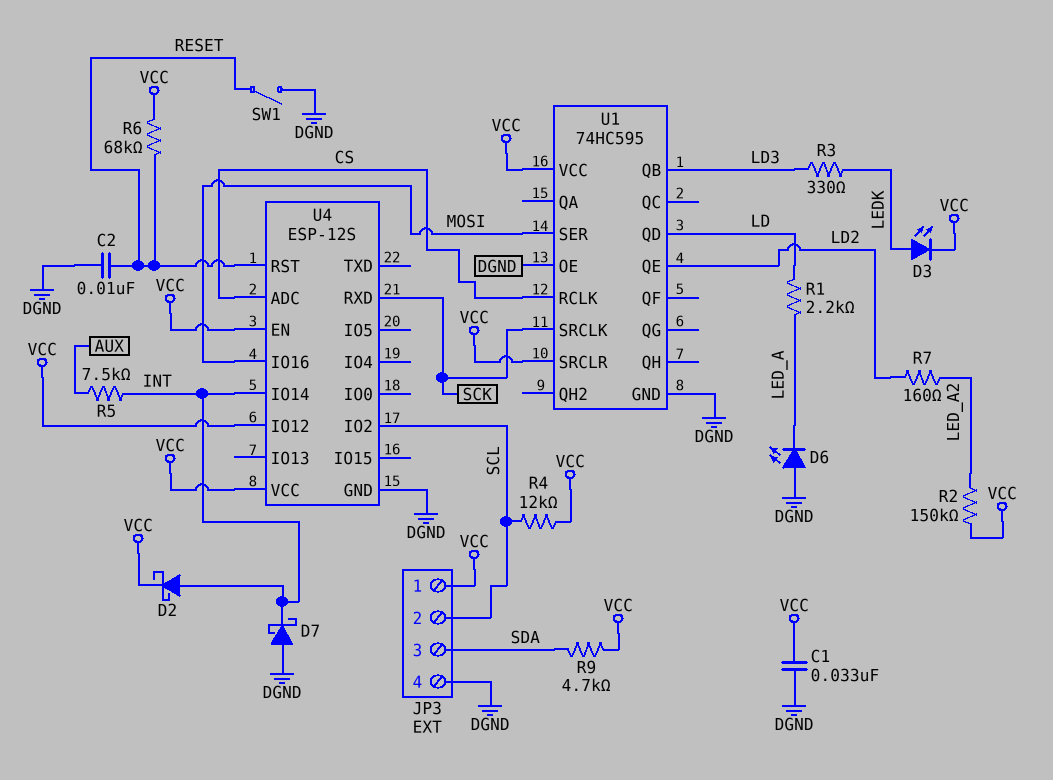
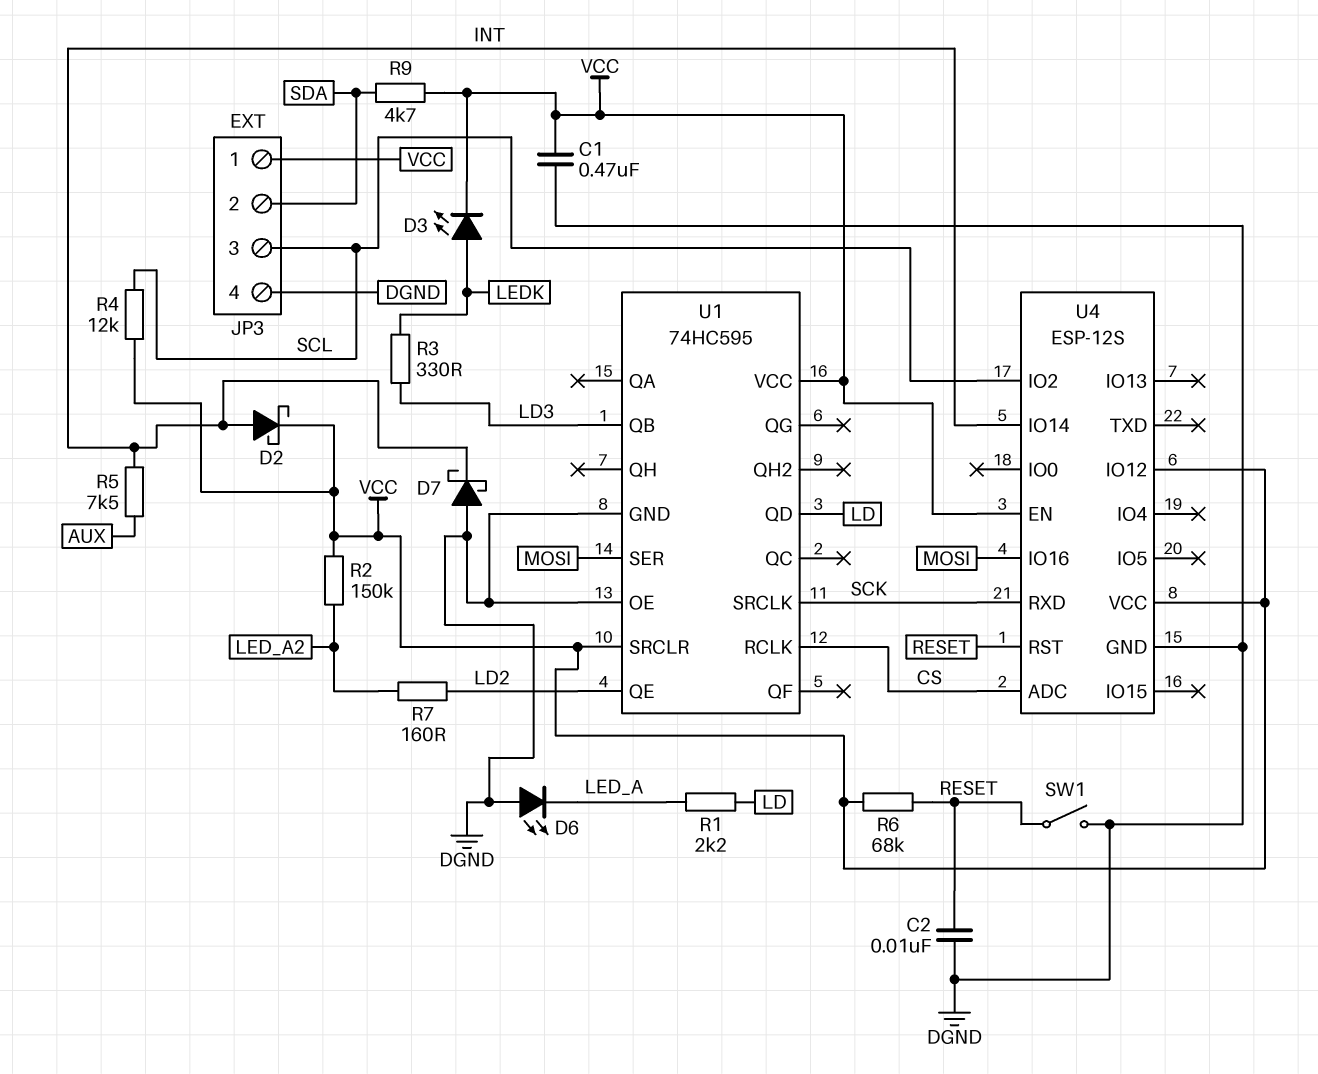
C1: 33nF (DGND, VCC) -> 470nF (DGND, VCC)
JP3 pin 2: SCL -> SDA
JP3 pin 3: SDA -> SCL

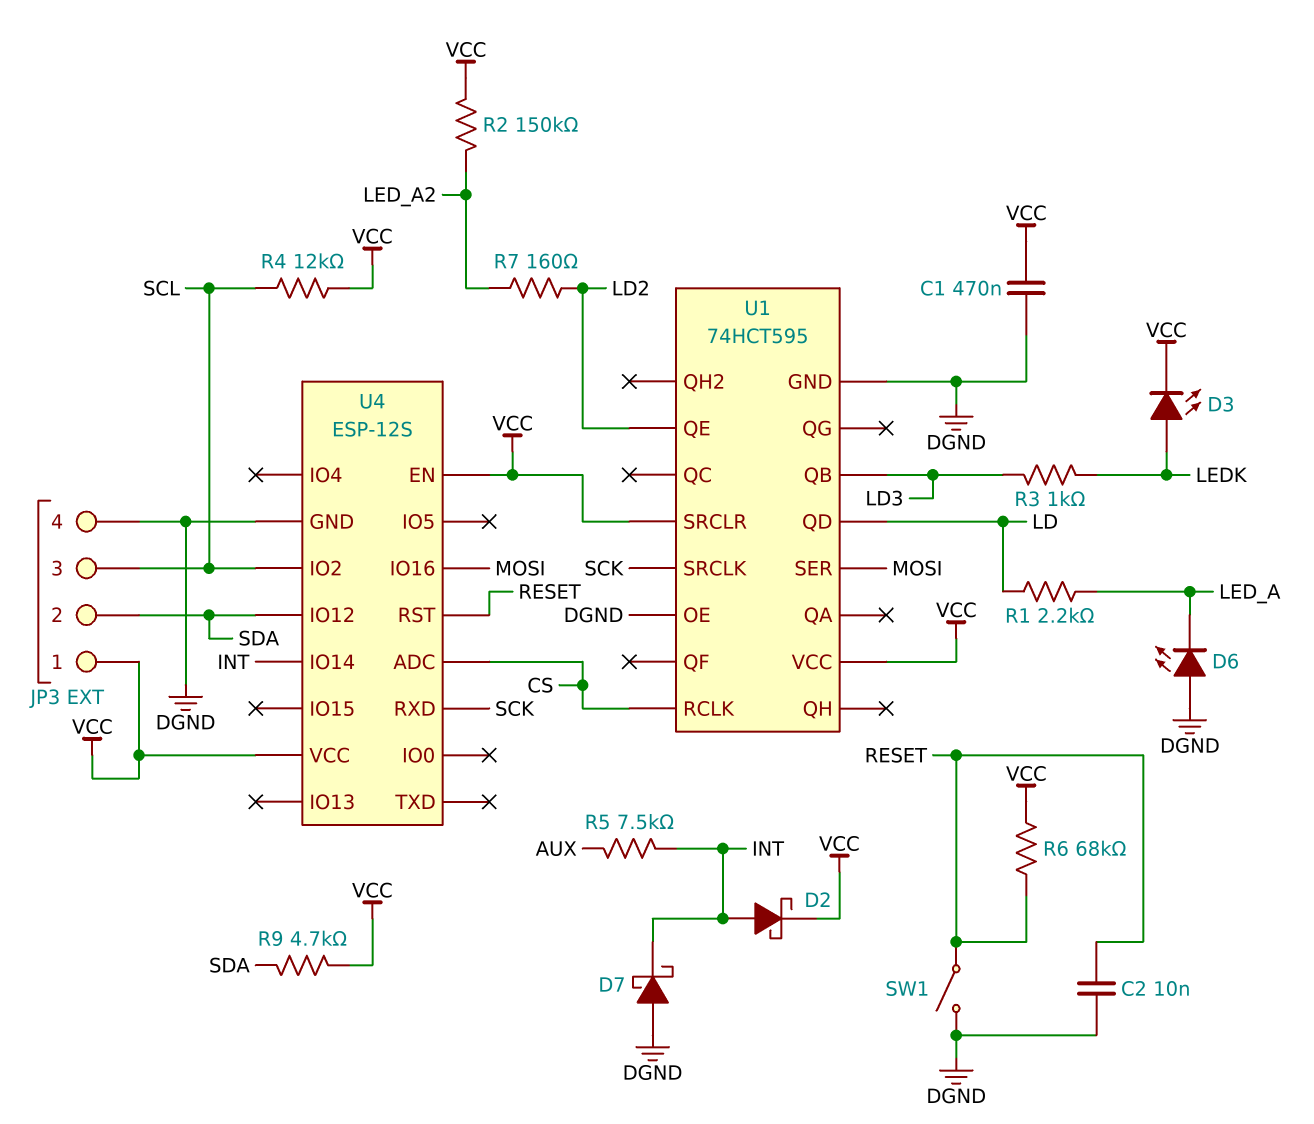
R3: 330 (LD3, LEDK) -> 1k (LD3, LEDK)
U1: 74HC595 -> 74HCT595
U4 pin IO12: VCC -> SDA

